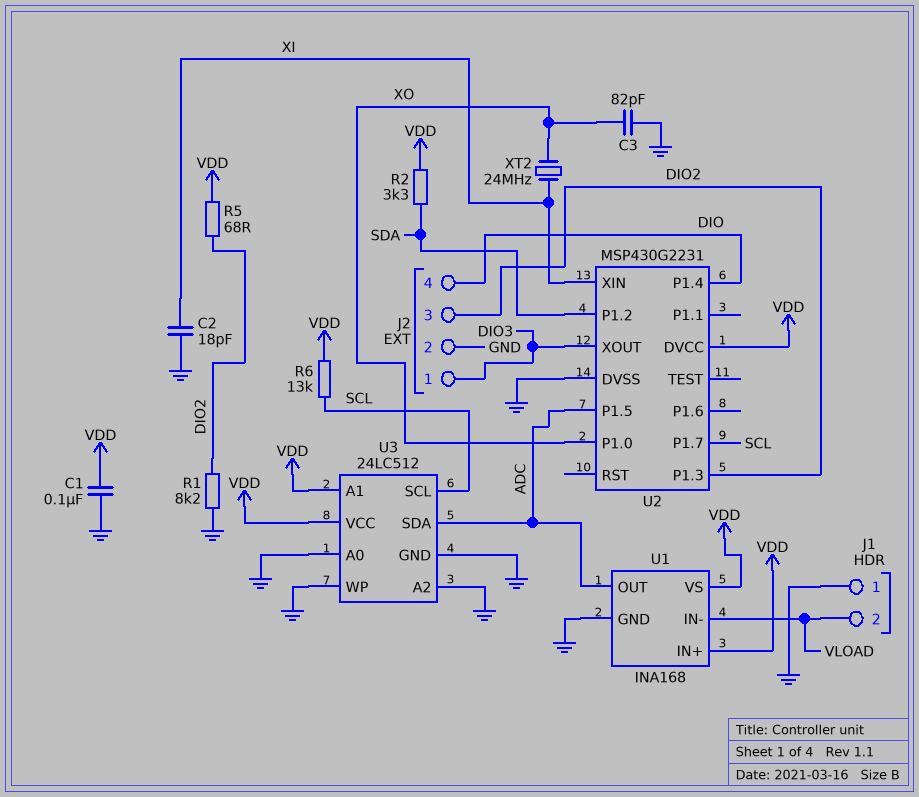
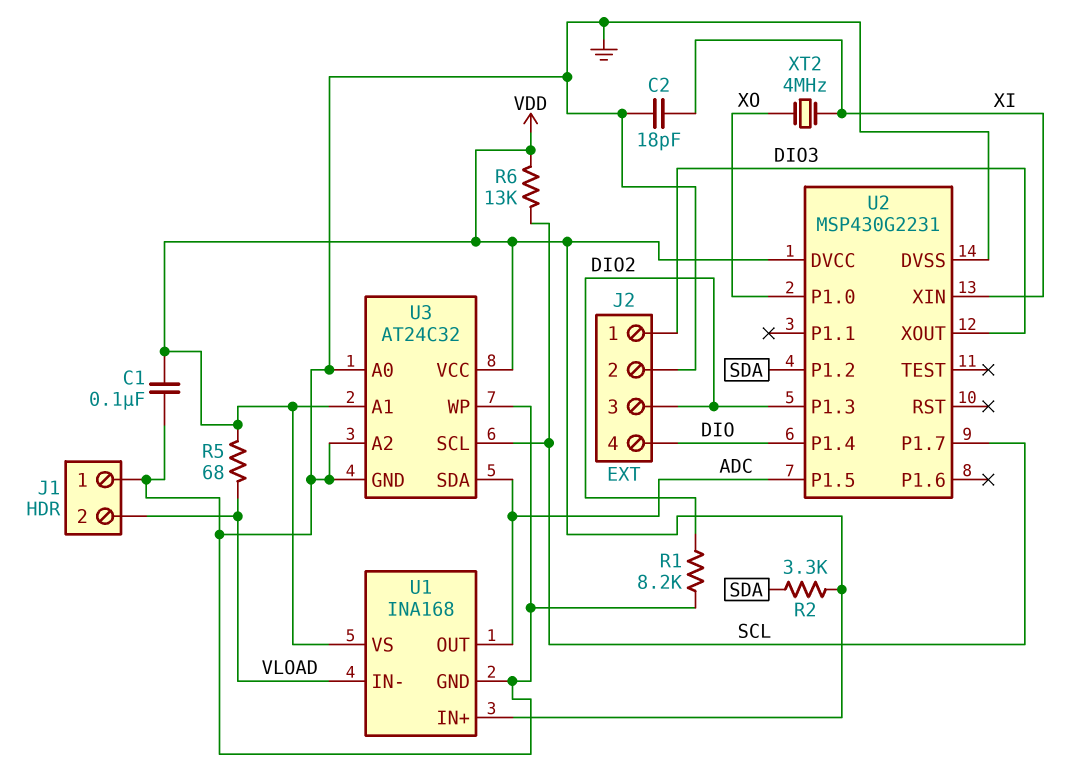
C3: 82pF (GND, XO) -> none
R5: 68 (DIO2, VDD) -> 68 (VDD, VLOAD)
U3: 24LC512 -> AT24C32
XT2: 24MHz (XI, XO) -> 4MHz (XI, XO)

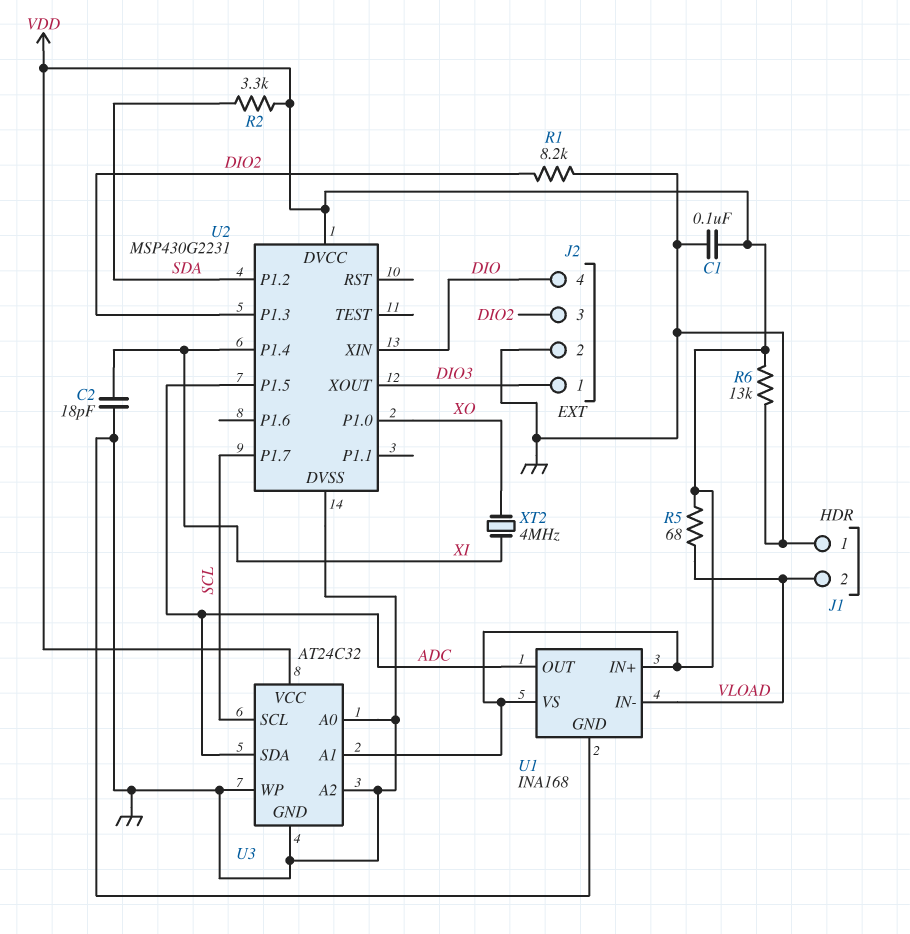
R6: 13k (SCL, VDD) -> 13k (GND, VDD)
U2 pin P1.4: DIO -> XI
U2 pin XIN: XI -> DIO

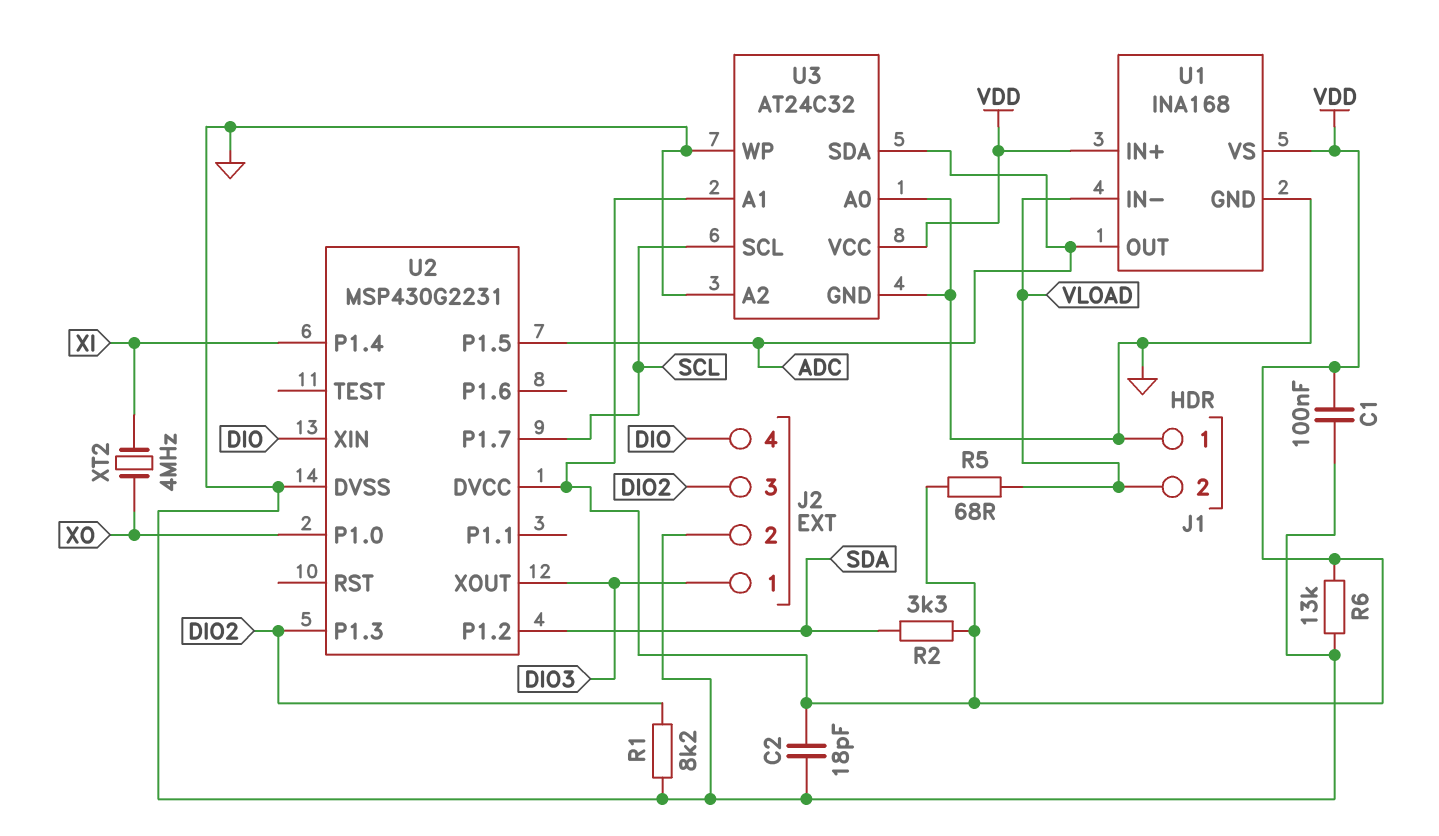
C2: 18pF (GND, XI) -> 18pF (GND, VDD)

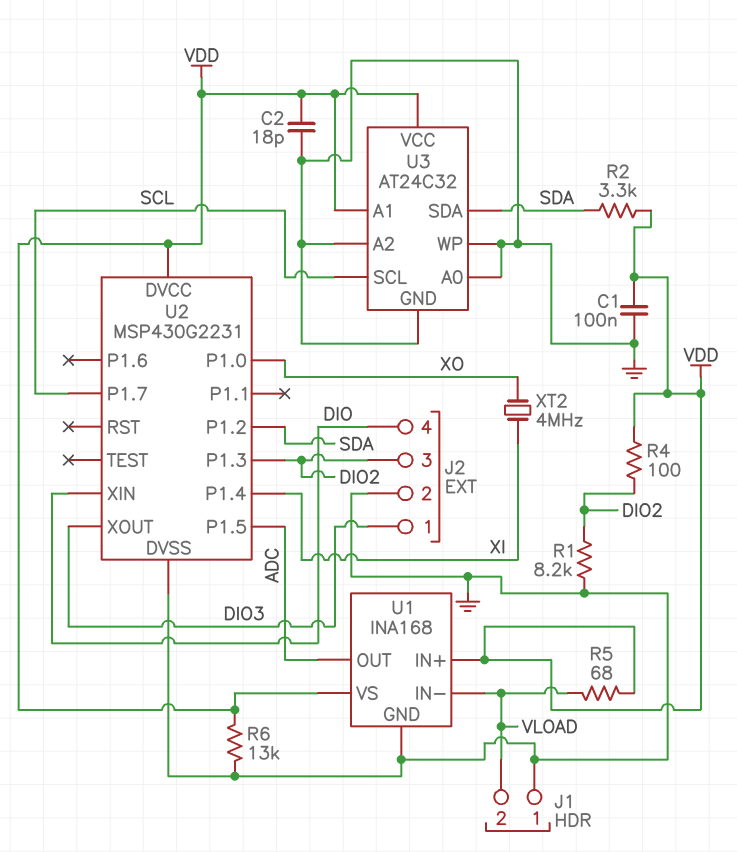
R4: none -> 100 (DIO2, VDD)
U3 pin SDA: ADC -> SDA

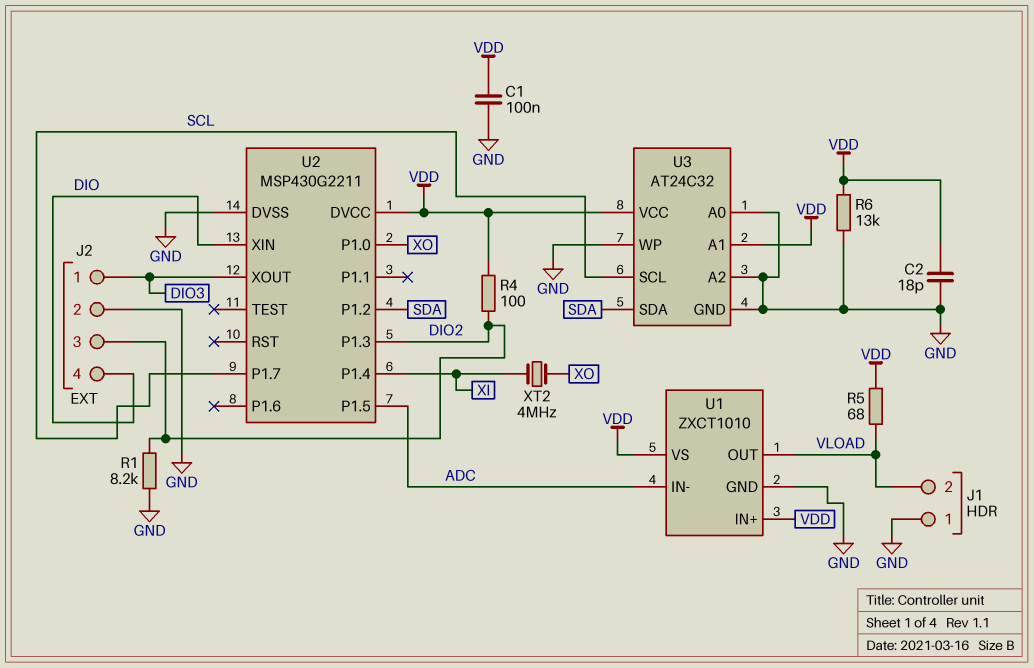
R2: 3.3k (SDA, VDD) -> none
U1: INA168 -> ZXCT1010
U1 pin IN-: VLOAD -> ADC
U1 pin OUT: ADC -> VLOAD
U2: MSP430G2231 -> MSP430G2211

